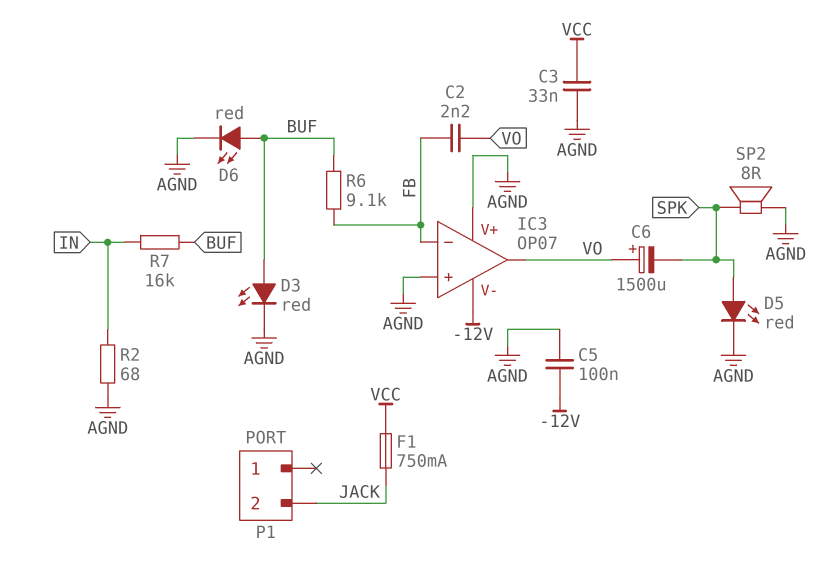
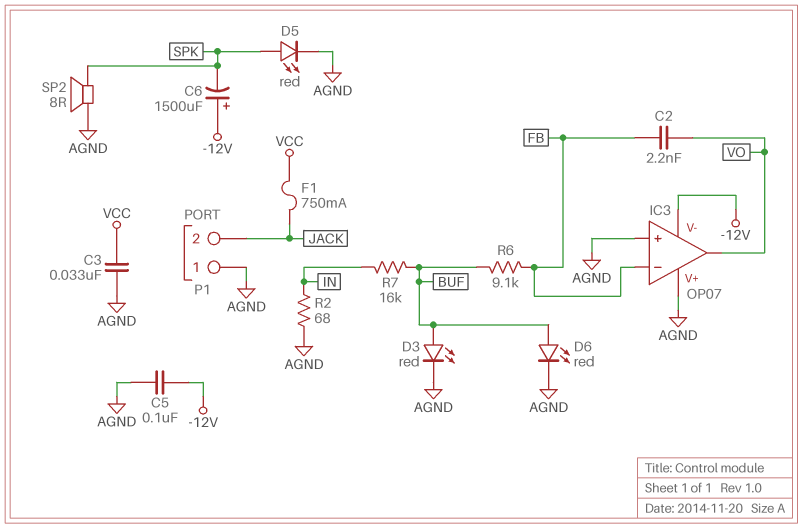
C6: 1500uF (plus VO, minus SPK) -> 1500uF (plus -12V, minus SPK)
P1 pin 1: none -> AGND

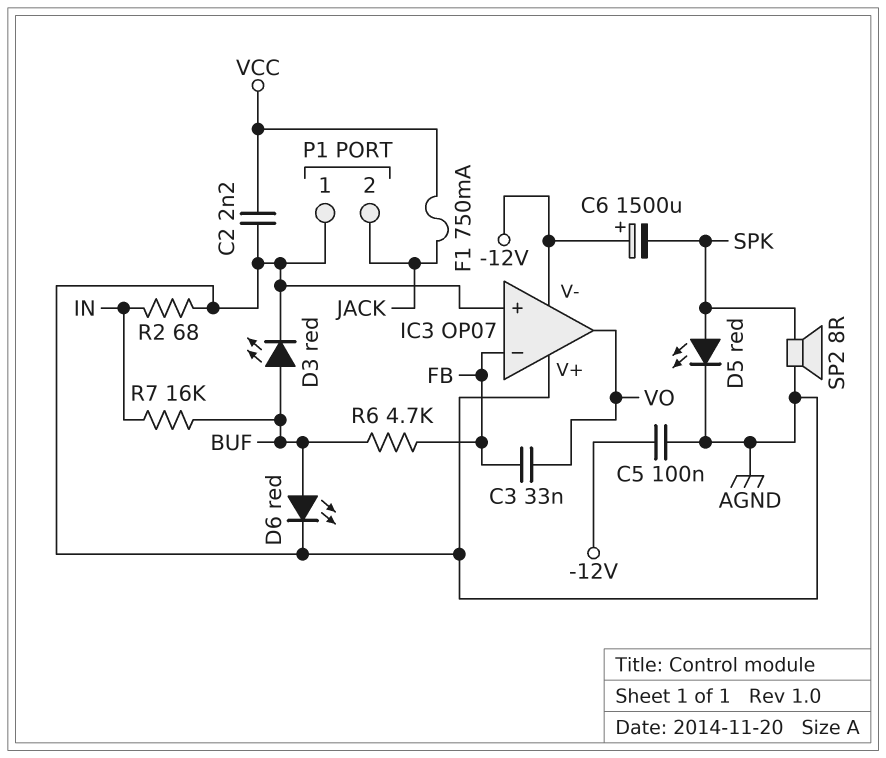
C2: 2.2nF (FB, VO) -> 2.2nF (AGND, VCC)
C3: 33nF (AGND, VCC) -> 33nF (FB, VO)
R6: 9.1k (BUF, FB) -> 4.7k (BUF, FB)

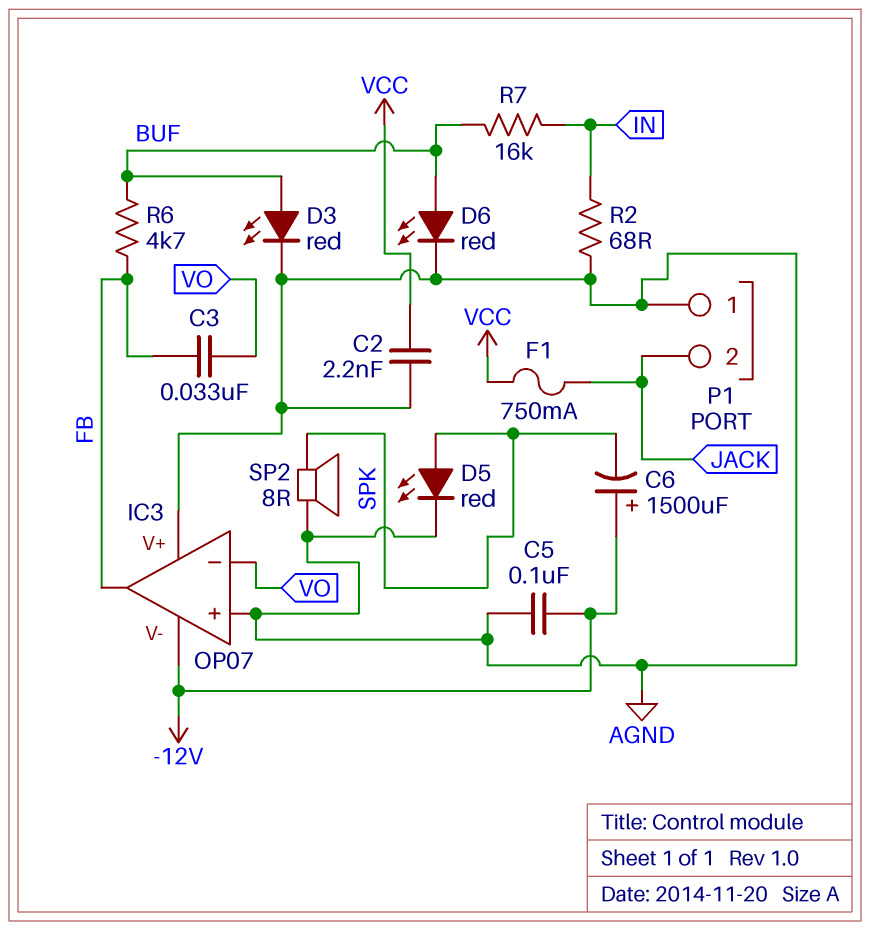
IC3 pin in-: FB -> VO
IC3 pin out: VO -> FB

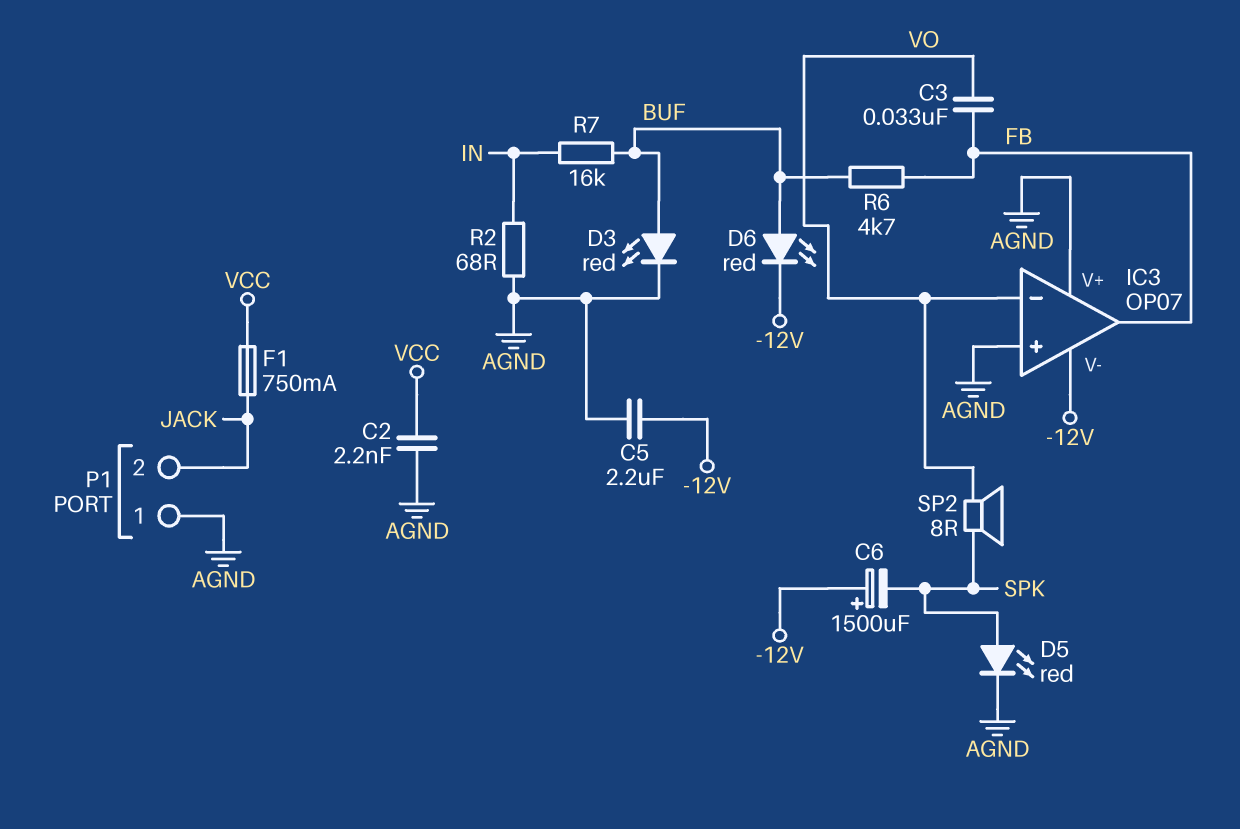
C5: 100nF (-12V, AGND) -> 2.2uF (-12V, AGND)
D6: LED red (A BUF, K AGND) -> LED red (A BUF, K -12V)
SP2: speaker 8R (AGND, SPK) -> speaker 8R (SPK, VO)

